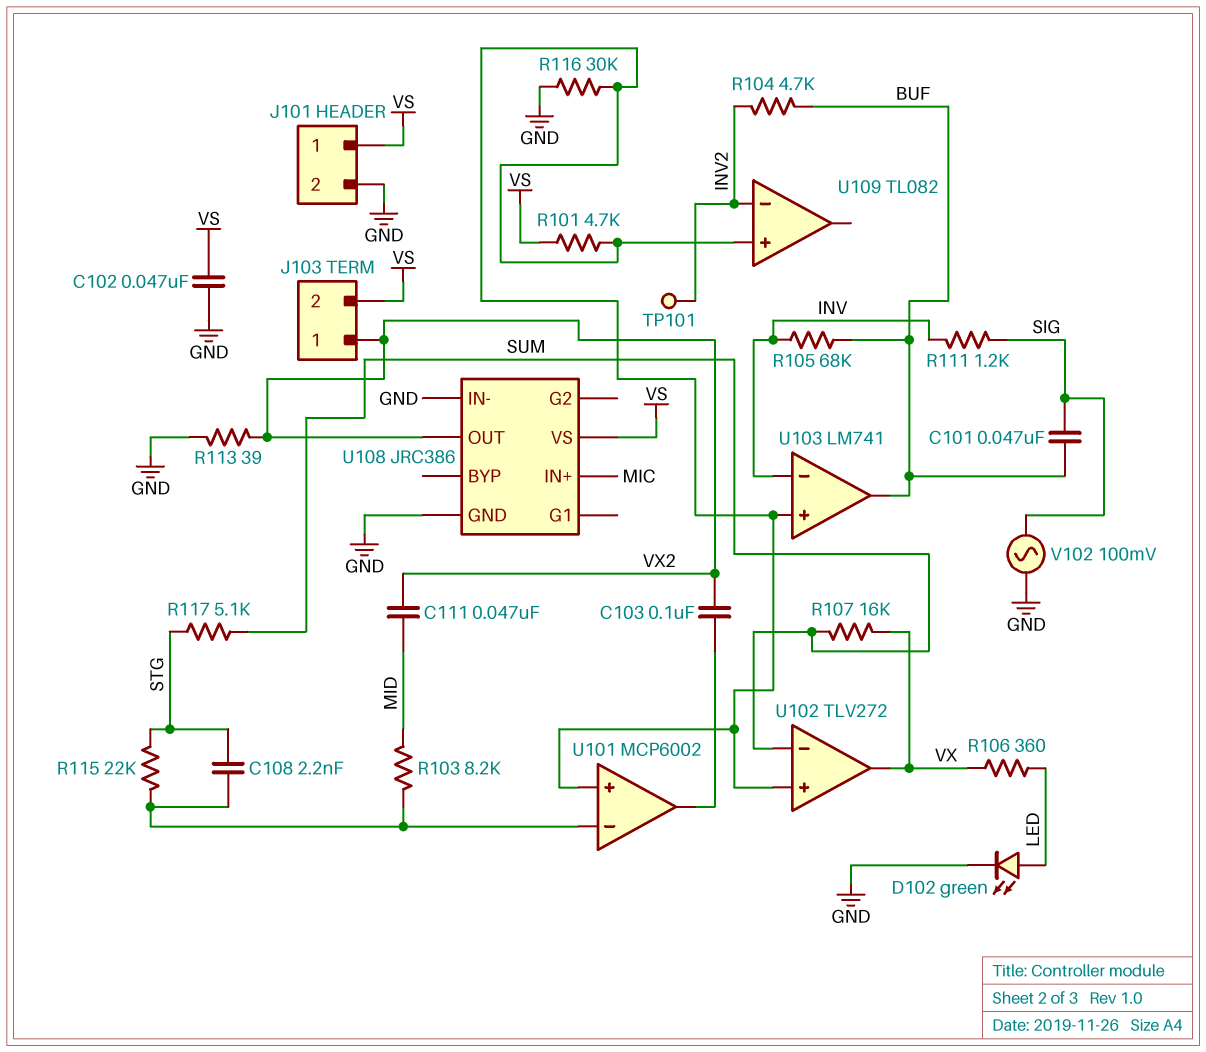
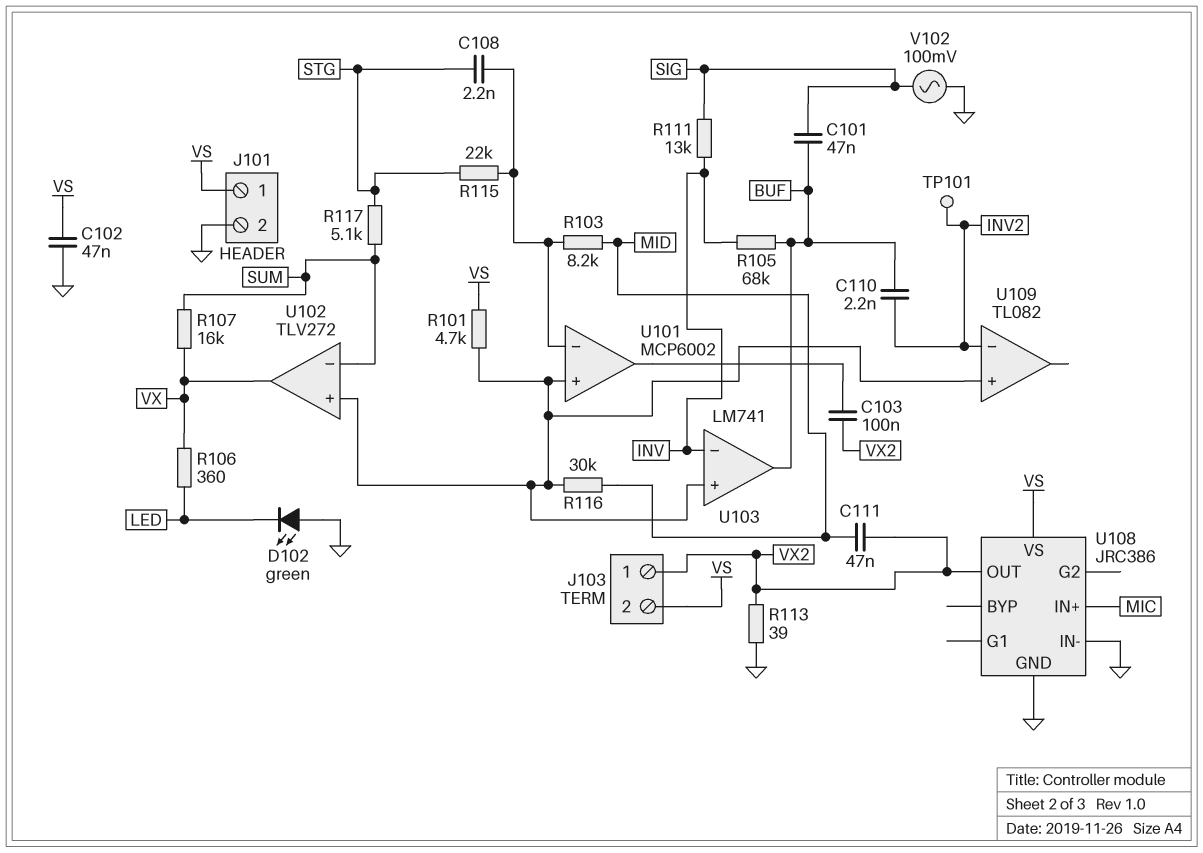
C110: none -> 2.2nF (BUF, INV2)
D102: LED green (A LED, K GND) -> LED green (A GND, K LED)
R104: 4.7k (BUF, INV2) -> none
R111: 1.2k (INV, SIG) -> 13k (INV, SIG)
R116: 30k (GND, U101/in+) -> 30k (MID, U101/in+)

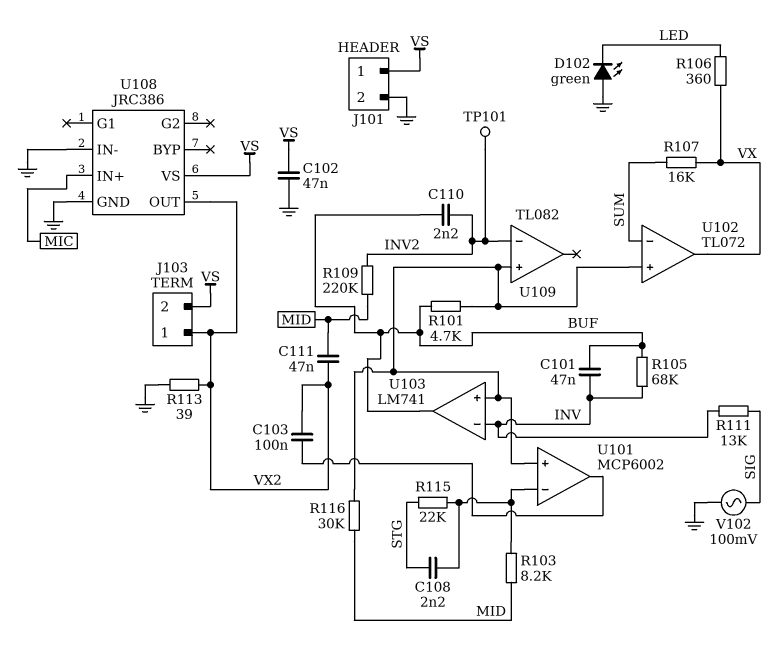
C101: 47nF (BUF, SIG) -> 47nF (BUF, INV)
R101: 4.7k (U101/in+, VS) -> 4.7k (BUF, U101/in+)
R109: none -> 220k (INV2, MID)
R117: 5.1k (STG, SUM) -> none
U102: TLV272 -> TL072

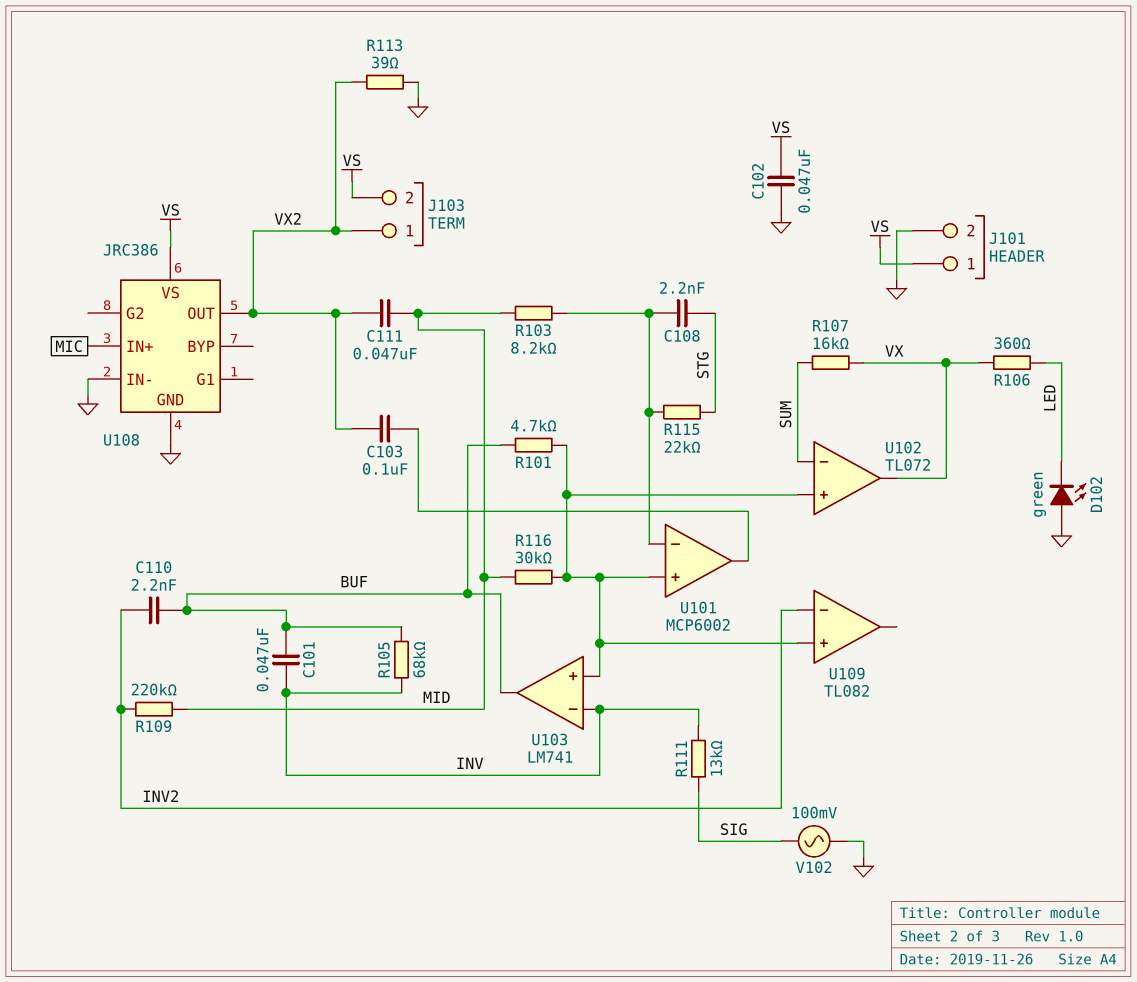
TP101: test point (INV2) -> none

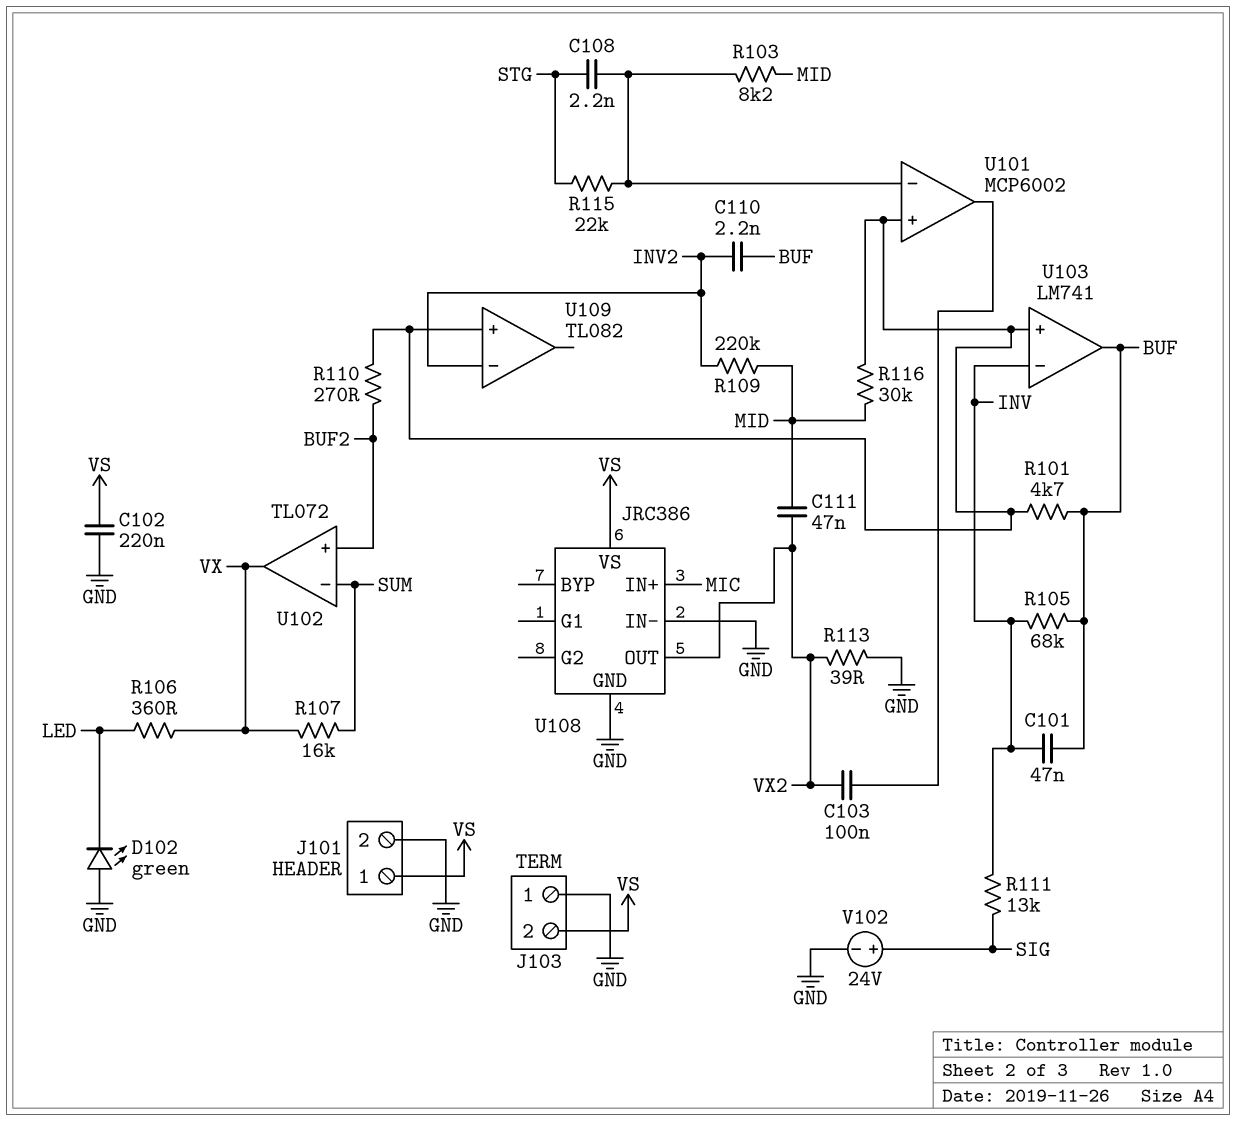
C102: 47nF (GND, VS) -> 220nF (GND, VS)
J103 pin 1: VX2 -> GND
R110: none -> 270 (BUF2, U101/in+)
U102 pin in+: U101/in+ -> BUF2
V102: AC 100mV (GND, SIG) -> 24V (plus SIG, minus GND)

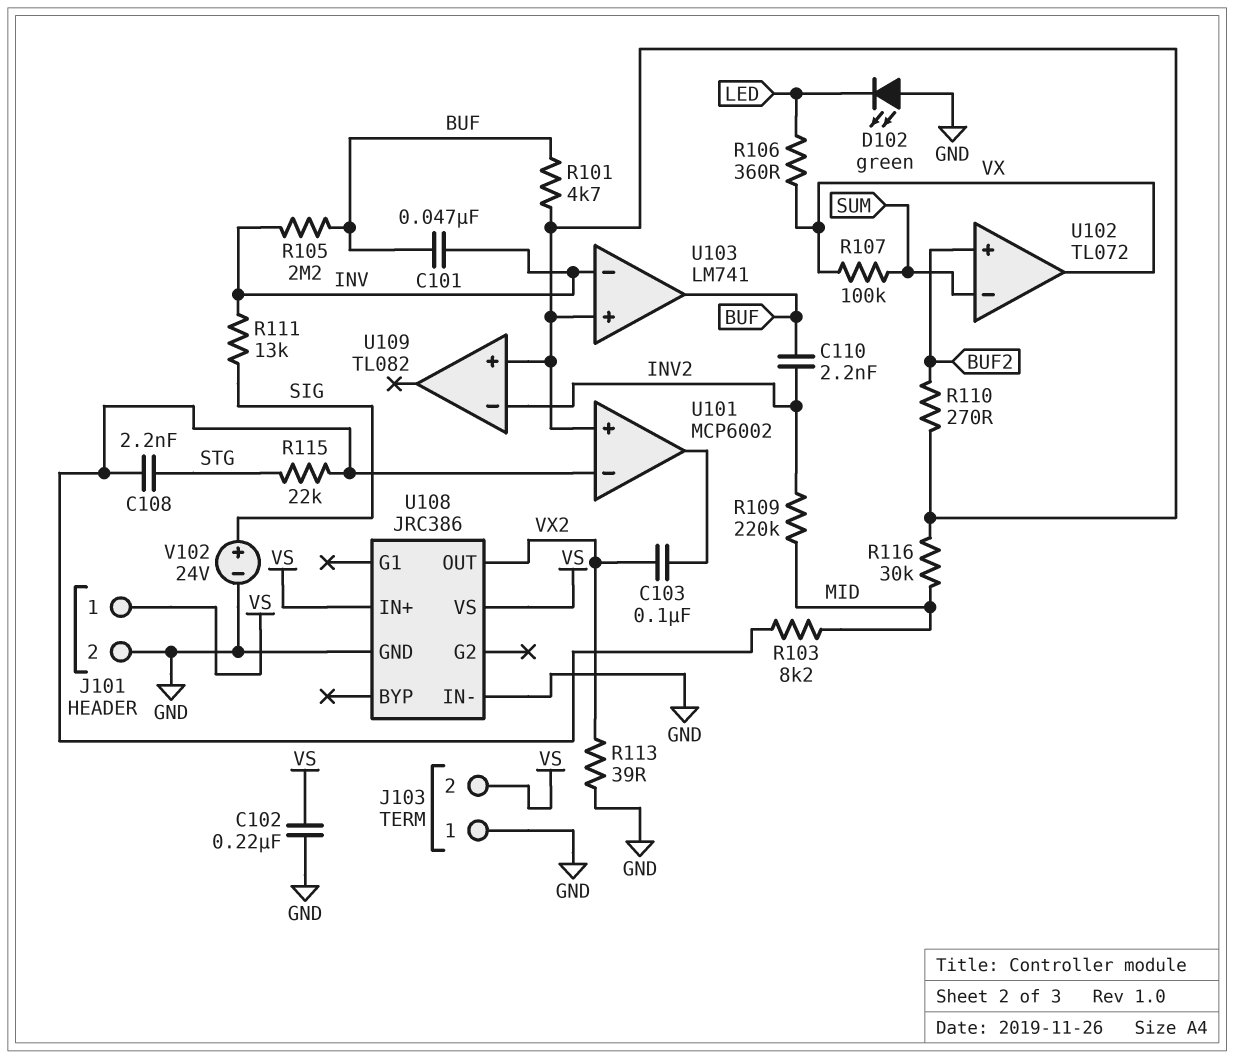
C111: 47nF (MID, VX2) -> none
R105: 68k (BUF, INV) -> 2.2M (BUF, INV)
R107: 16k (SUM, VX) -> 100k (SUM, VX)
U108 pin IN+: MIC -> VS

